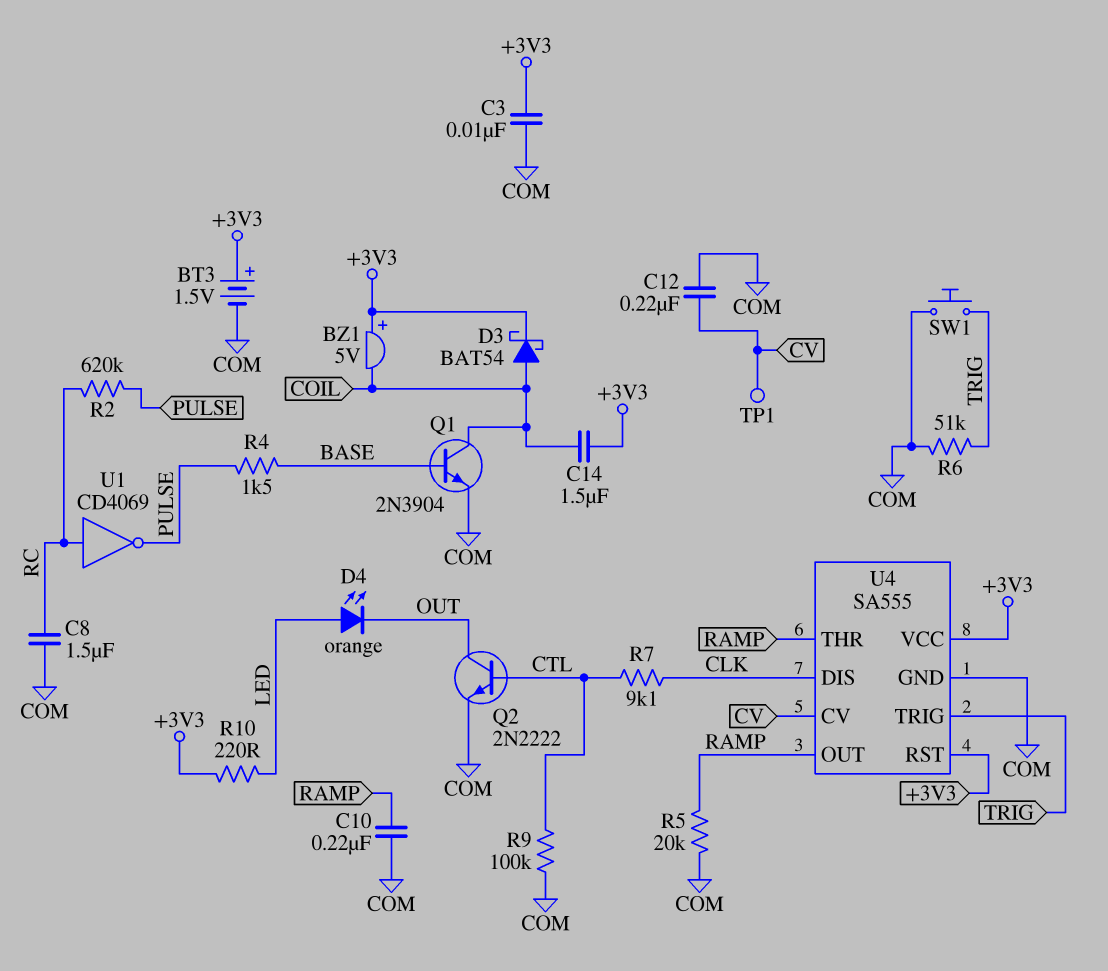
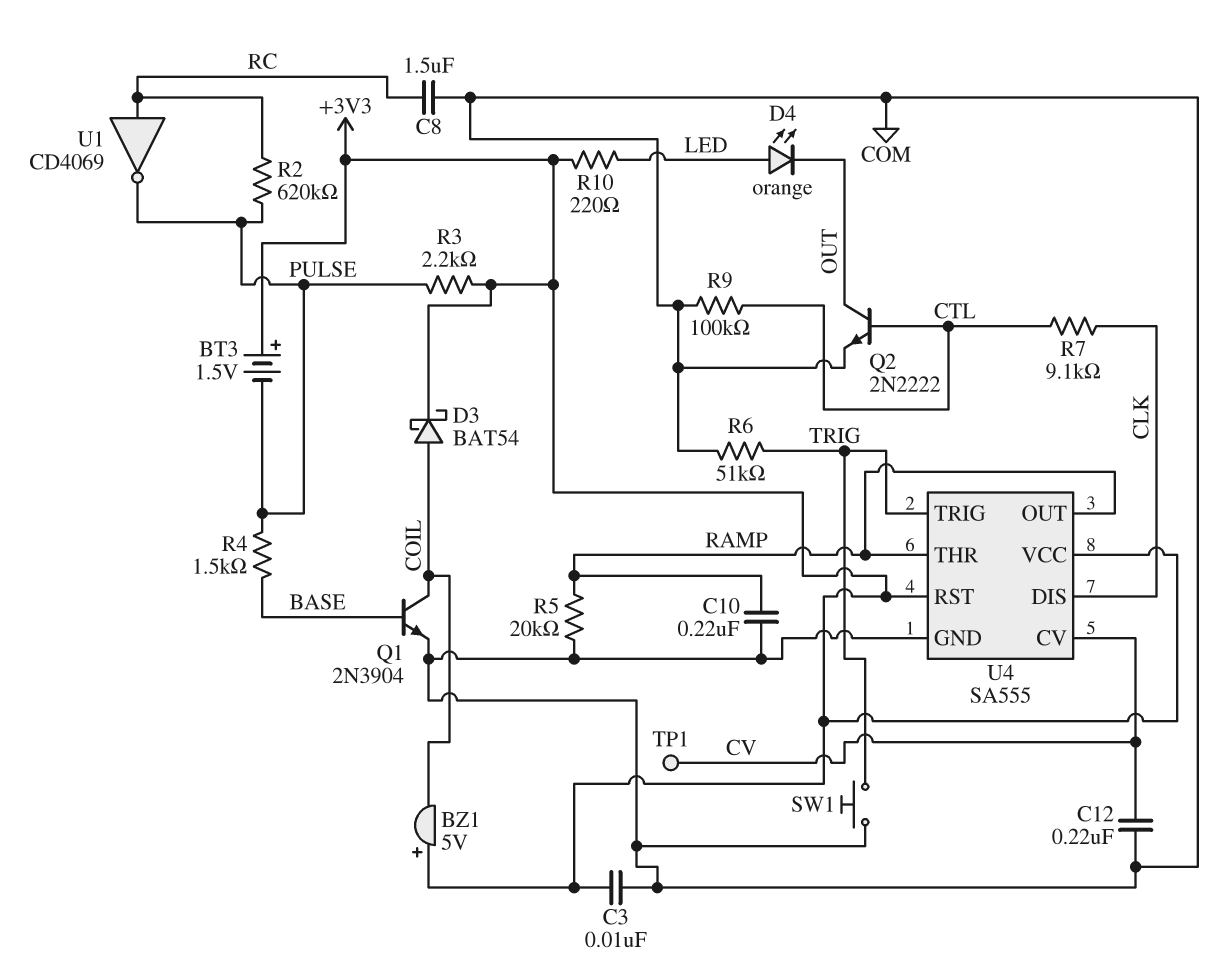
BT3: 1.5V (plus +3V3, minus COM) -> 1.5V (plus +3V3, minus PULSE)
C14: 1.5uF (+3V3, COIL) -> none
R3: none -> 2.2k (+3V3, PULSE)

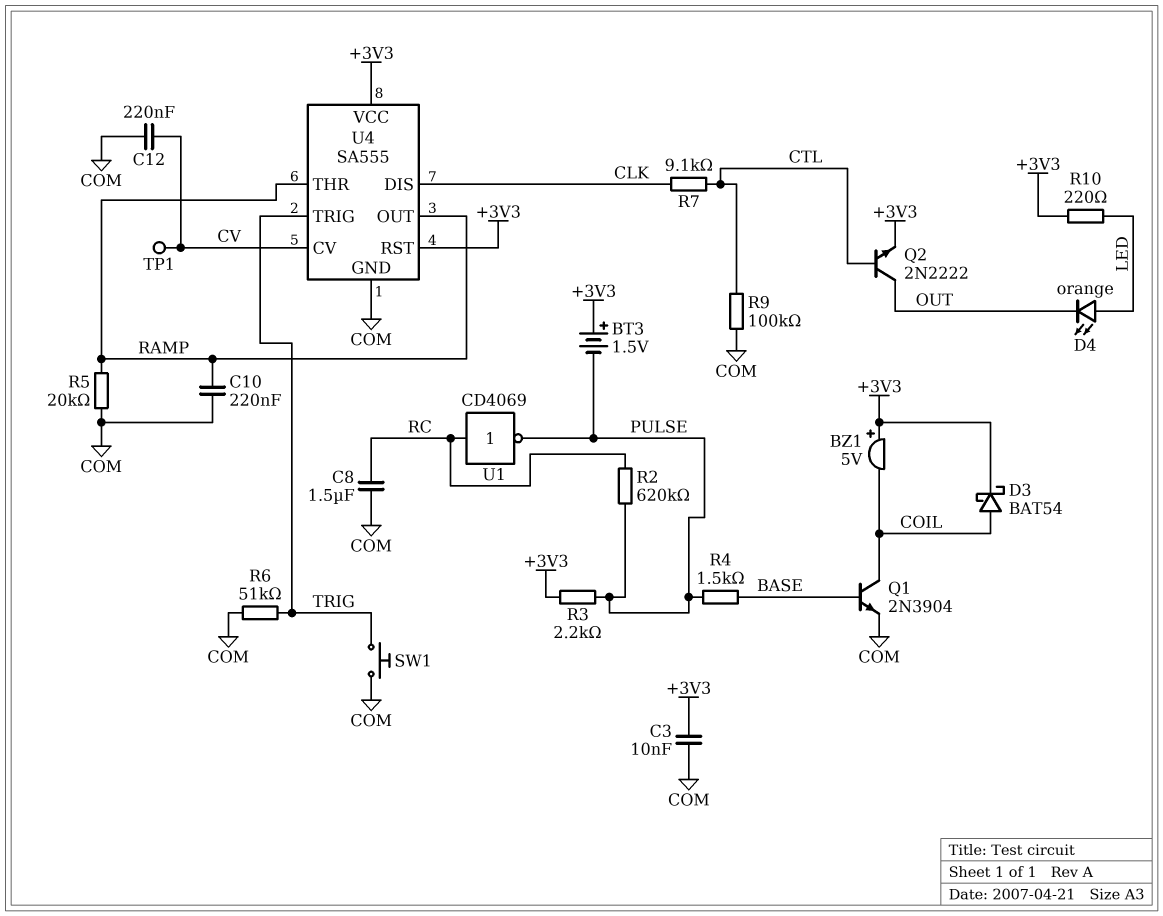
Q2: NPN 2N2222 (B CTL, C OUT, E COM) -> NPN 2N2222 (B CTL, C OUT, E +3V3)

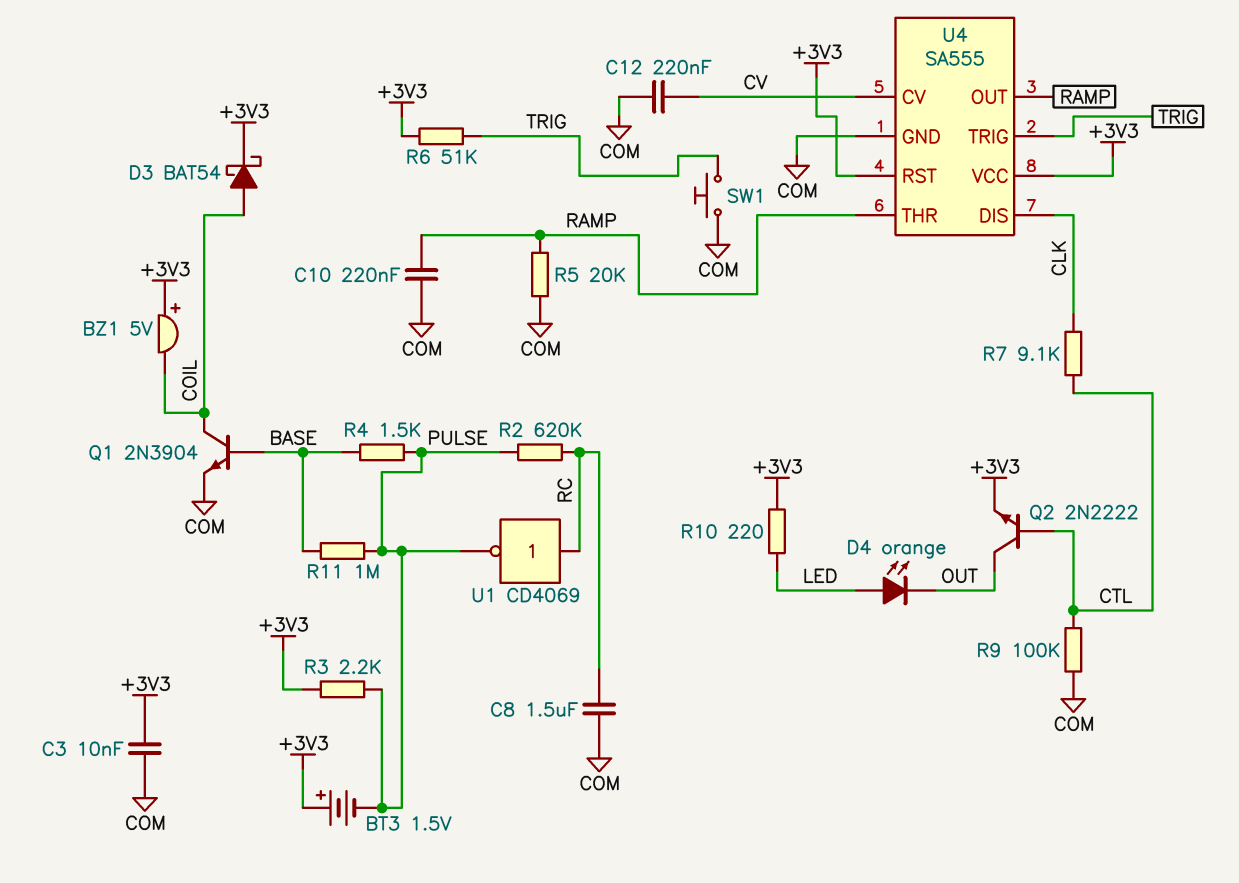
R6: 51k (COM, TRIG) -> 51k (+3V3, TRIG)
R11: none -> 1M (BASE, PULSE)
TP1: test point (CV) -> none

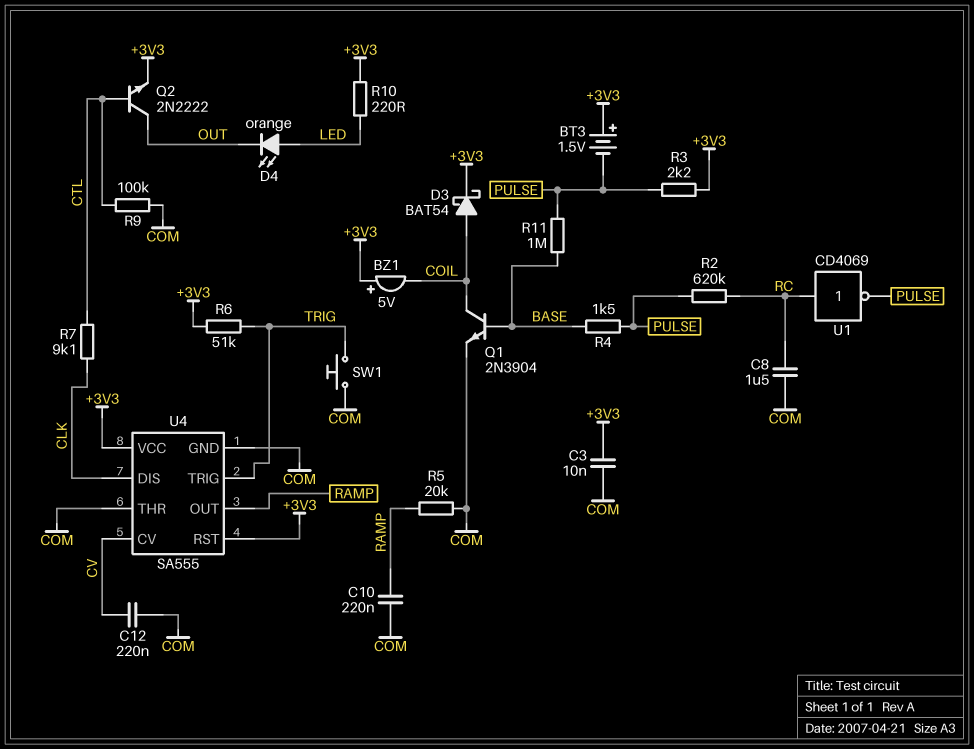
U4 pin THR: RAMP -> COM

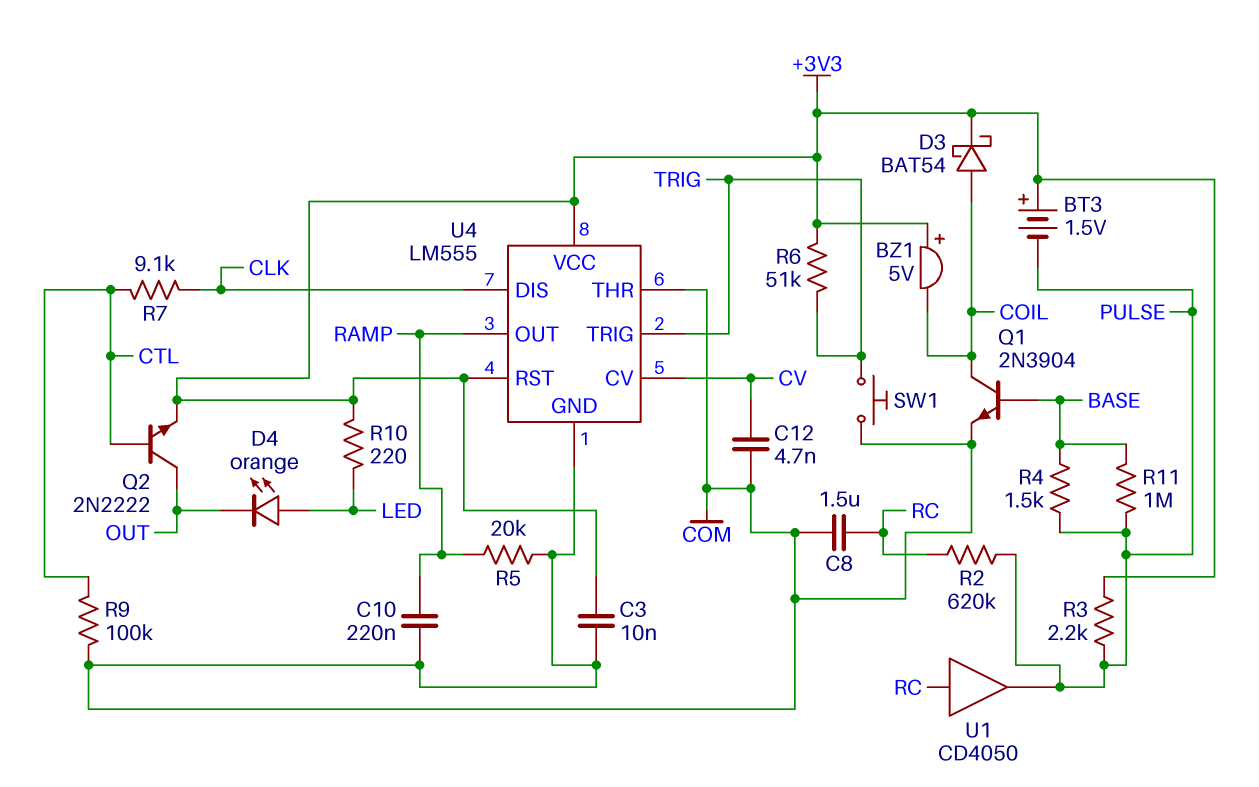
C12: 220nF (COM, CV) -> 4.7nF (COM, CV)
U1: NOT CD4069 (in RC, out PULSE) -> buffer CD4050 (in RC, out PULSE)
U4: SA555 -> LM555

